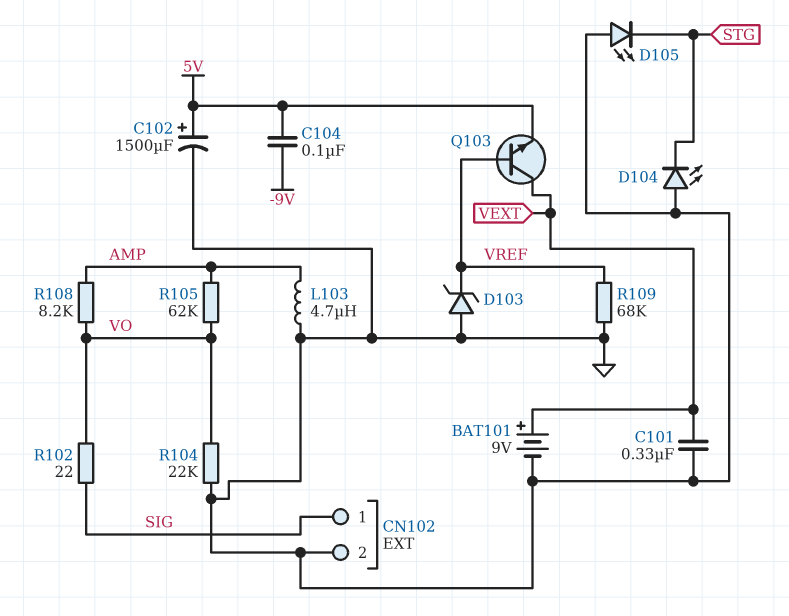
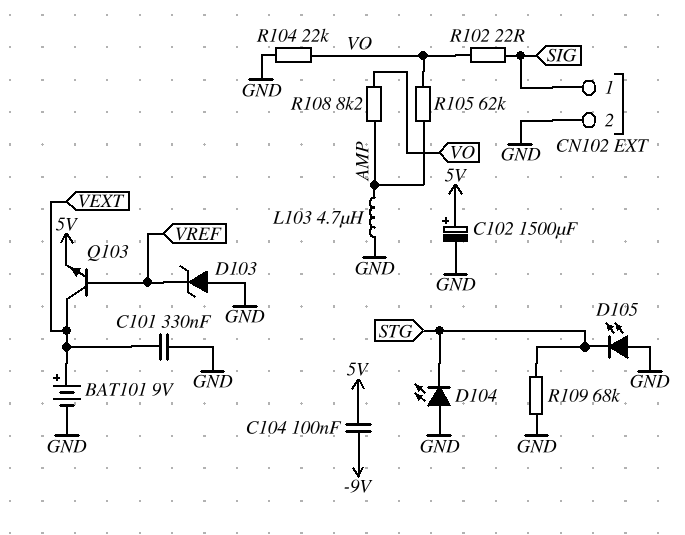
R109: 68k (GND, VREF) -> 68k (GND, STG)

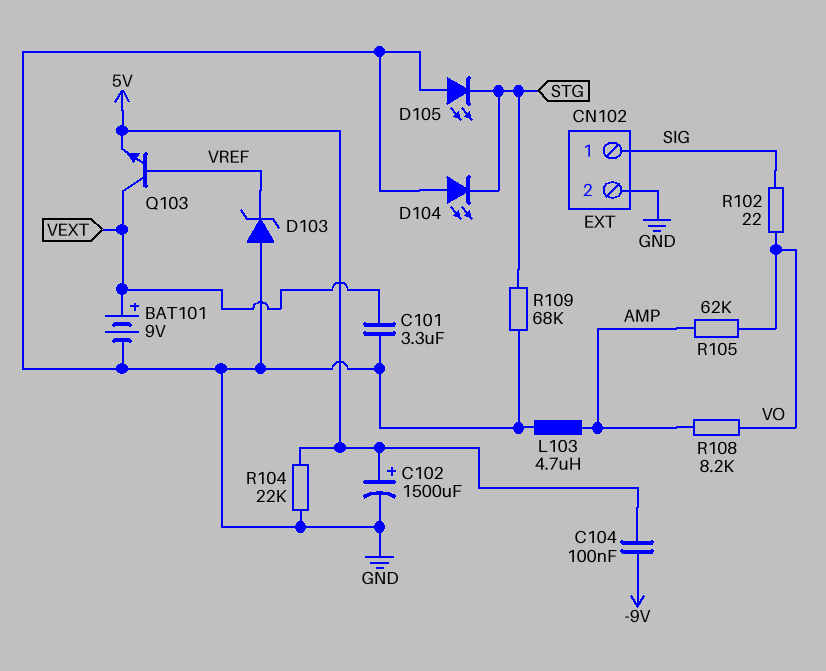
C101: 330nF (GND, VEXT) -> 3.3uF (GND, VEXT)
R104: 22k (GND, VO) -> 22k (5V, GND)

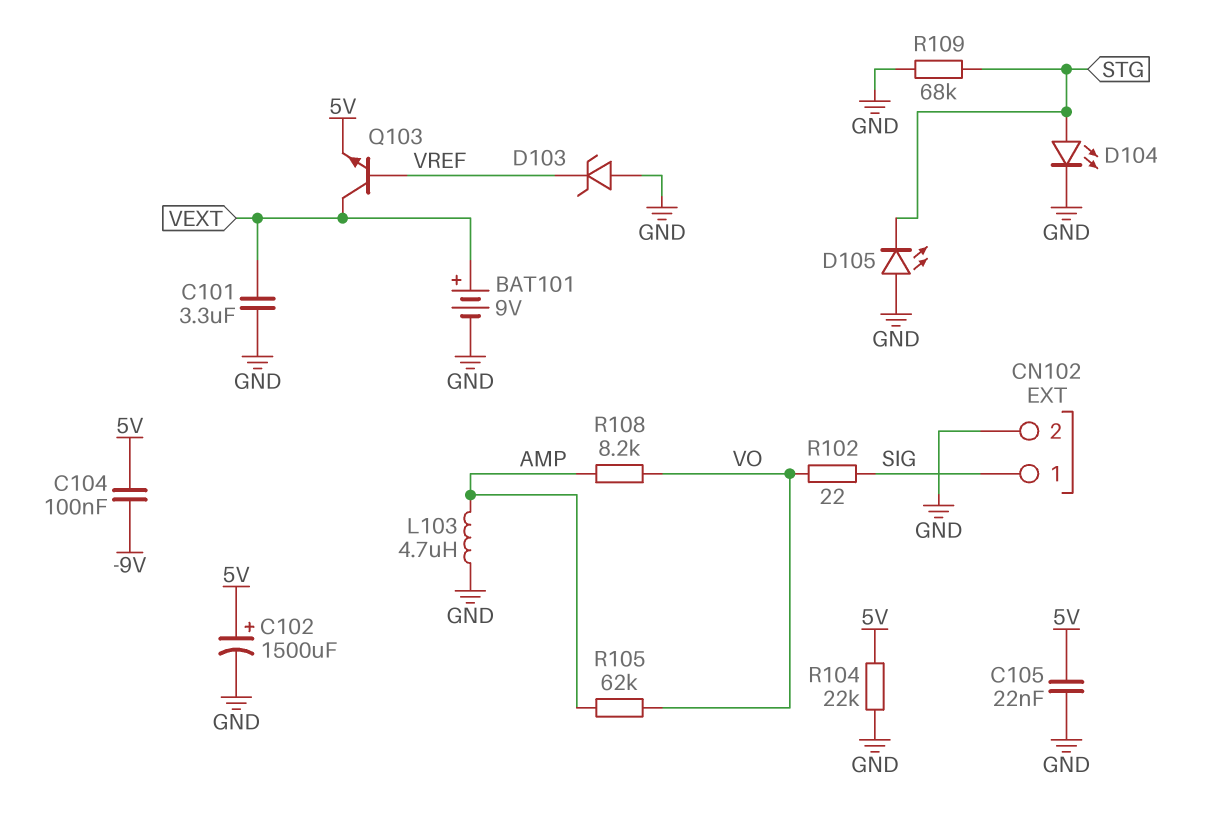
C105: none -> 22nF (5V, GND)
D104: LED (A GND, K STG) -> LED (A STG, K GND)

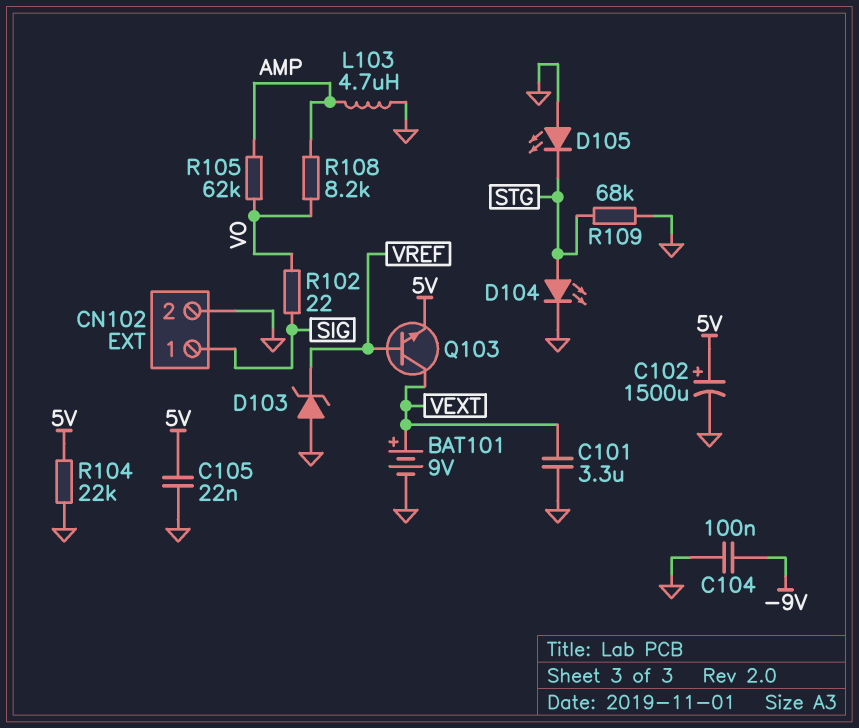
C104: 100nF (-9V, 5V) -> 100nF (-9V, GND)

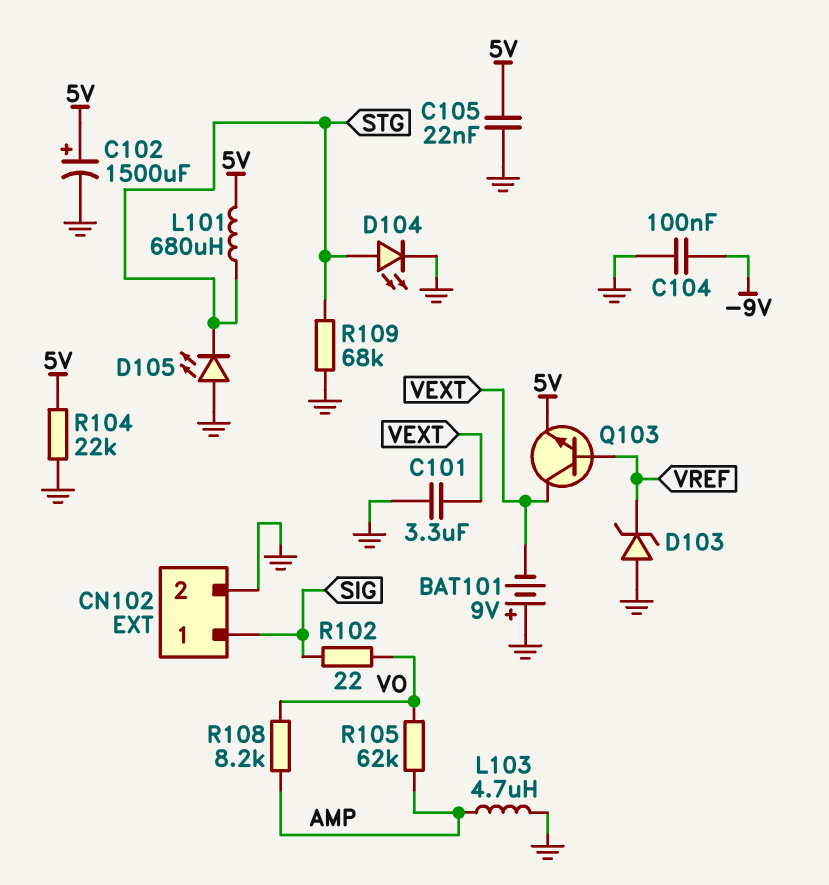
BAT101: 9V (plus VEXT, minus GND) -> 9V (plus GND, minus VEXT)
L101: none -> 680uH (5V, STG)

